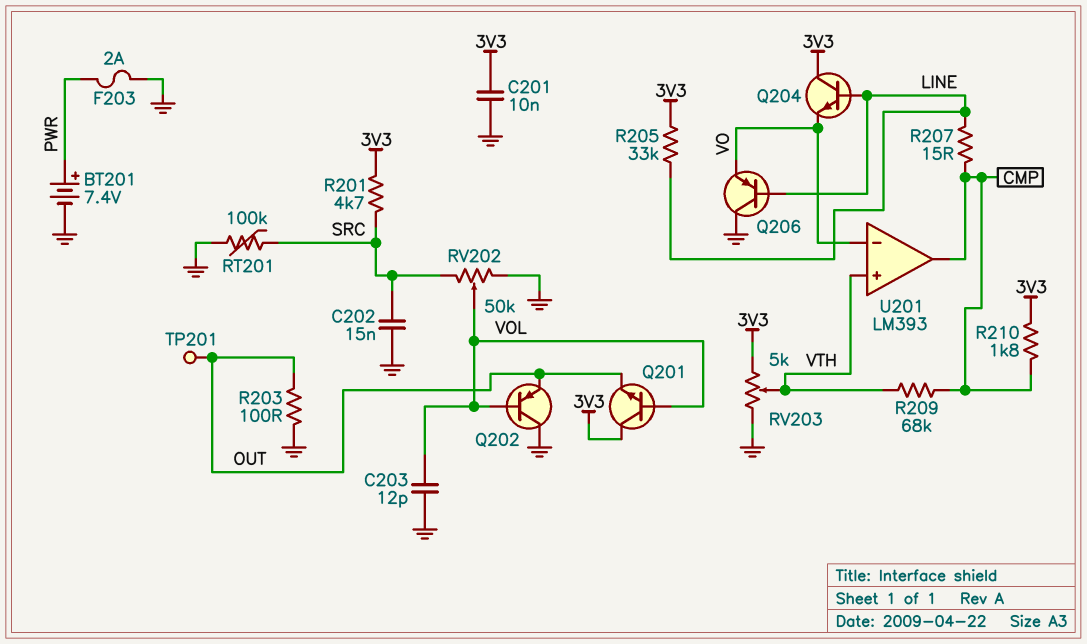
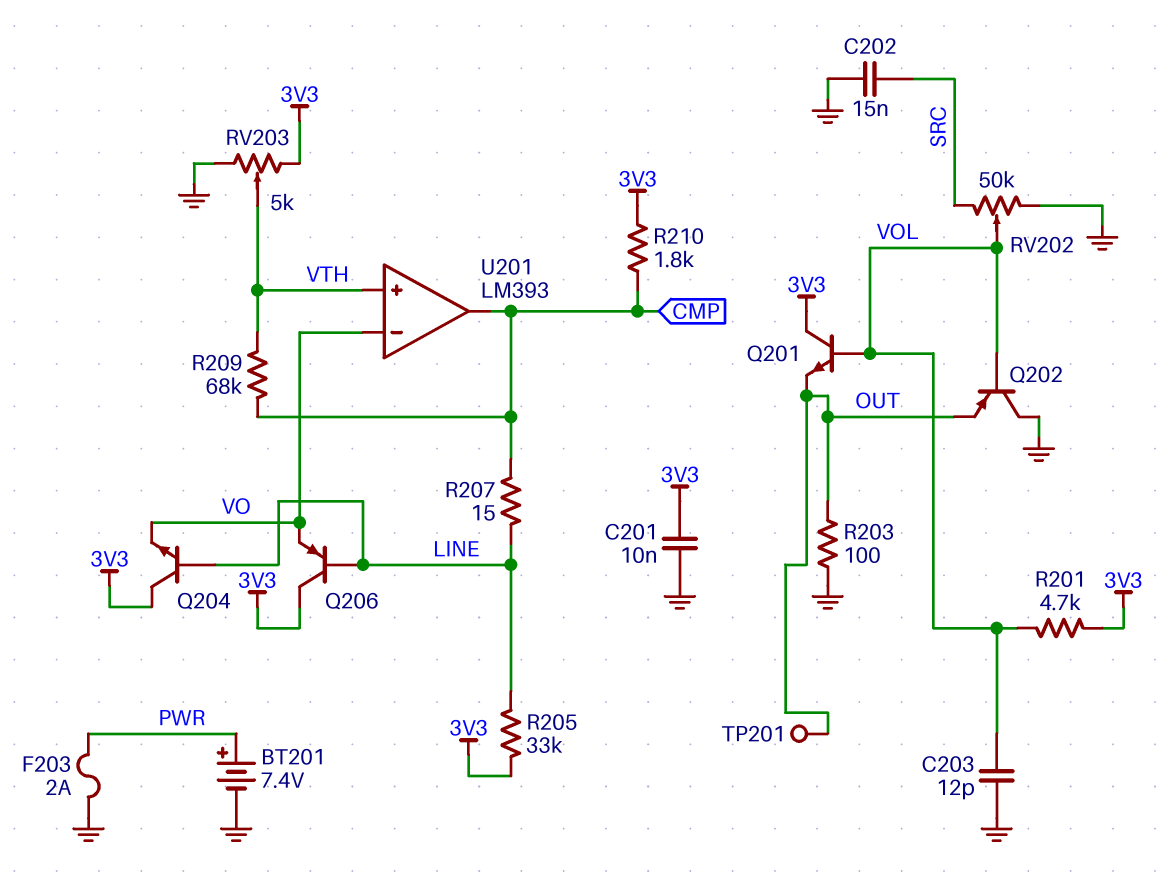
Q206: PNP (B LINE, C GND, E VO) -> PNP (B LINE, C 3V3, E VO)
R201: 4.7k (3V3, SRC) -> 4.7k (3V3, VOL)
RT201: 100k (GND, SRC) -> none

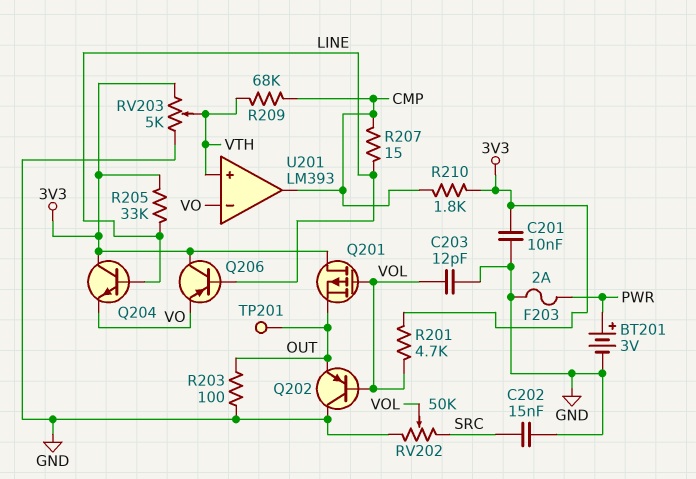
BT201: 7.4V (plus PWR, minus GND) -> 3V (plus PWR, minus GND)
Q201: NPN (B VOL, C 3V3, E OUT) -> PMOS (G VOL, D 3V3, S OUT)

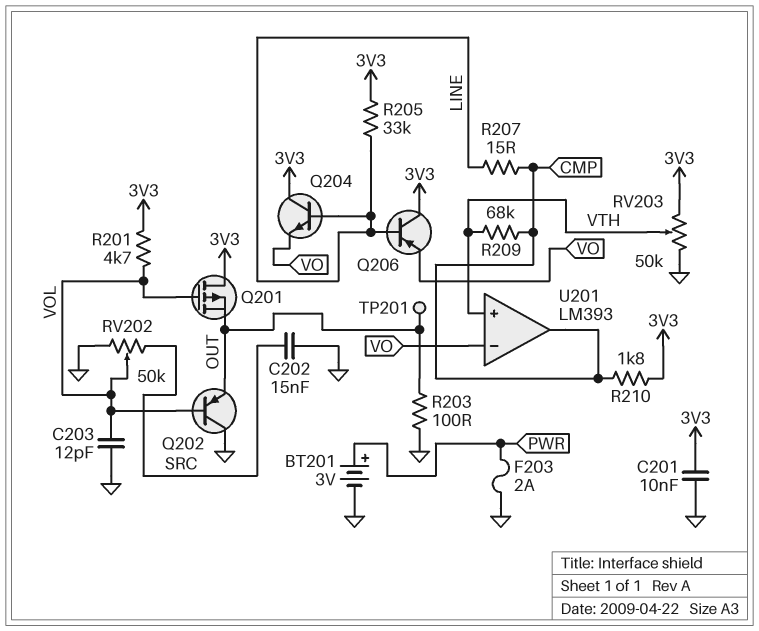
RV203: 5k (3V3, GND, wiper VTH) -> 50k (3V3, GND, wiper VTH)

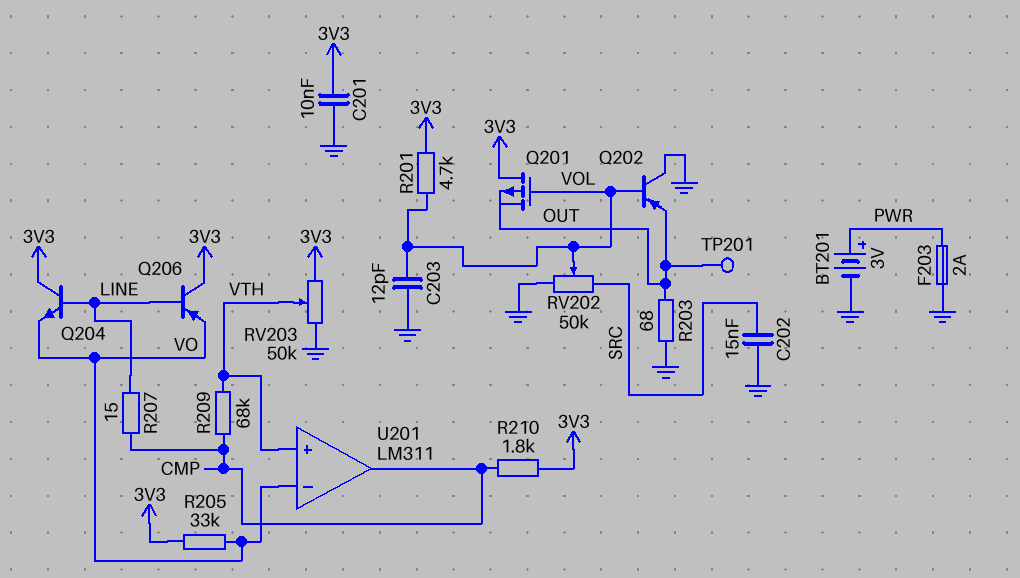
R203: 100 (GND, OUT) -> 68 (GND, OUT)
R205: 33k (3V3, LINE) -> 33k (3V3, VO)
U201: LM393 -> LM311

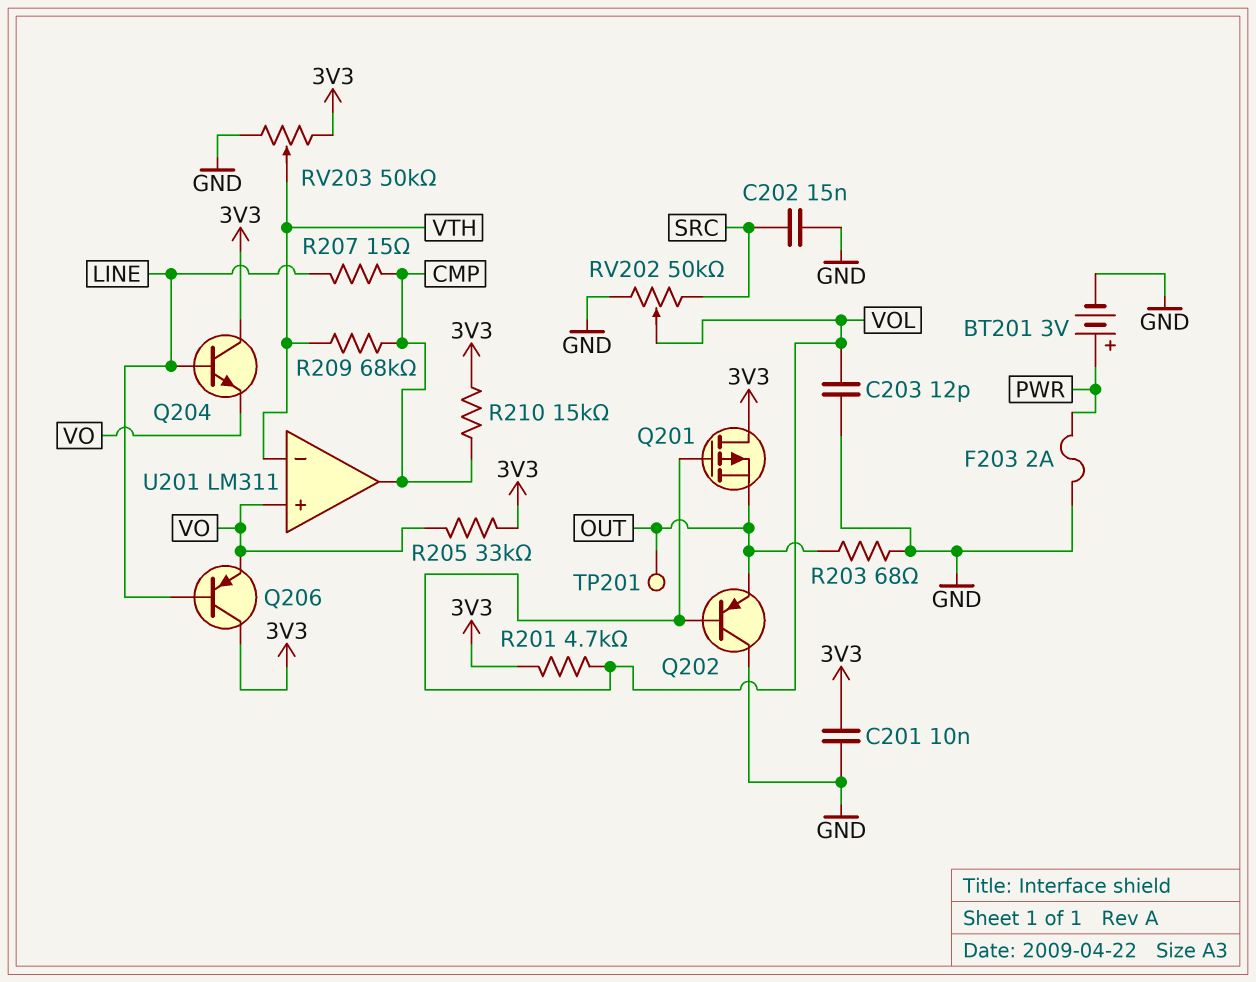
R210: 1.8k (3V3, CMP) -> 15k (3V3, CMP)
U201 pin in+: VTH -> VO
U201 pin in-: VO -> VTH

